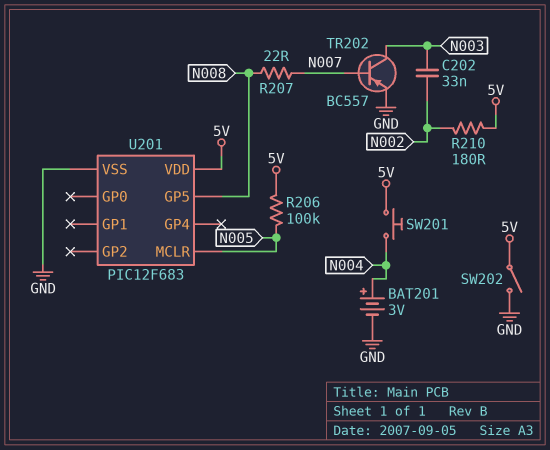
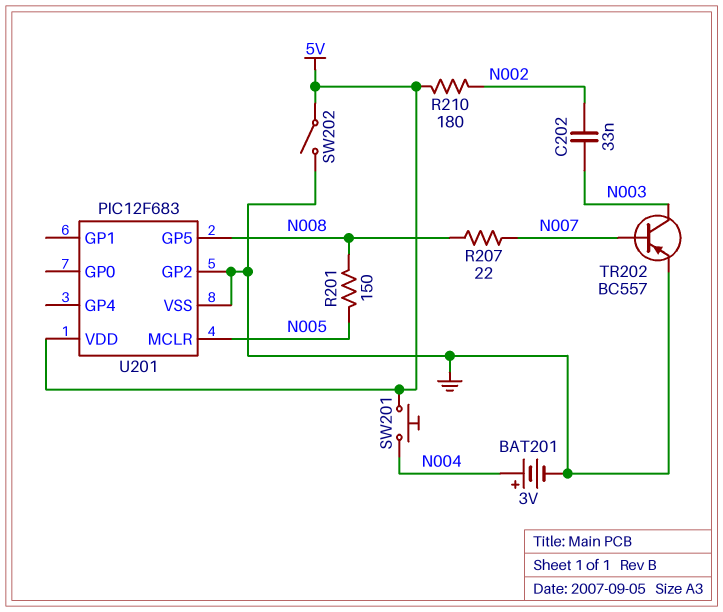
R201: none -> 150 (N005, N008)
R206: 100k (5V, N005) -> none
U201 pin GP2: none -> GND

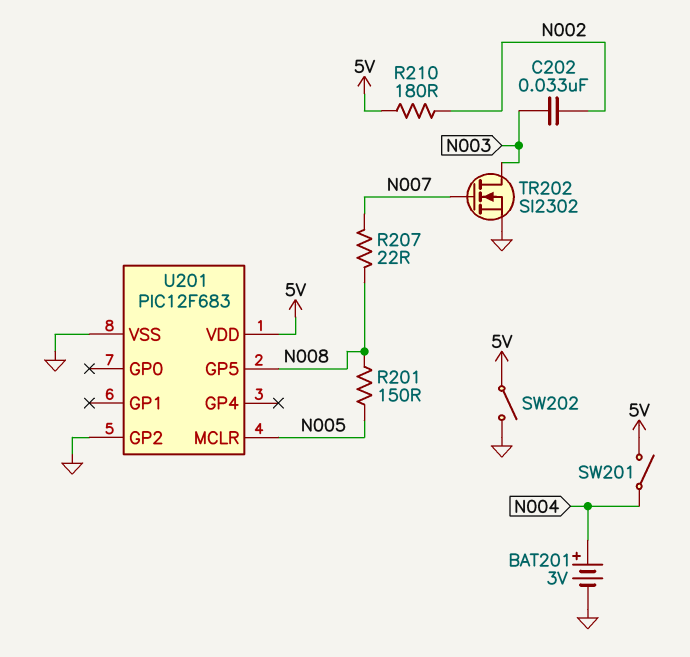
SW201: button (5V, N004) -> switch (5V, N004)
TR202: PNP BC557 (B N007, C N003, E GND) -> NMOS SI2302 (G N007, D N003, S GND)

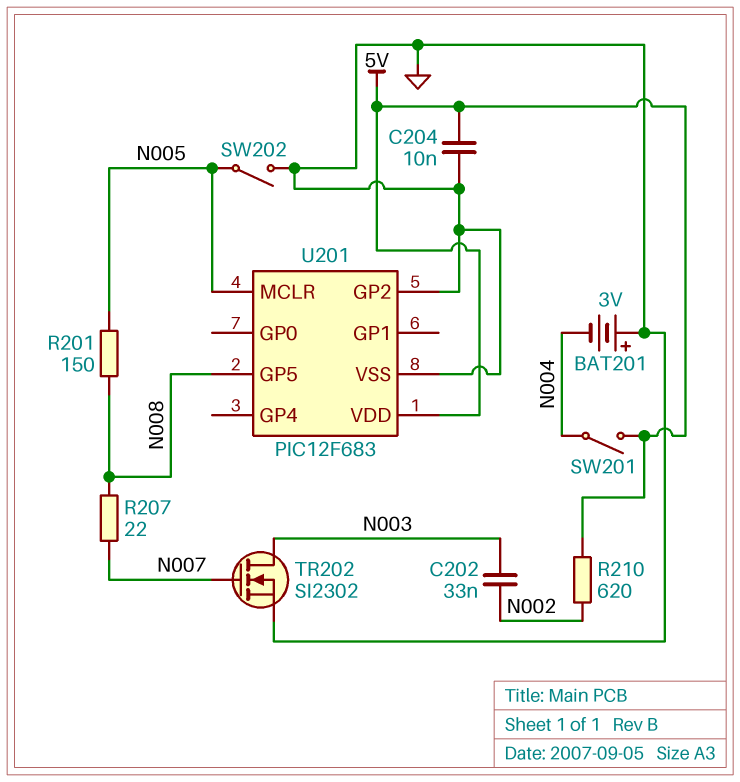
BAT201: 3V (plus N004, minus GND) -> 3V (plus GND, minus N004)
C204: none -> 10nF (5V, GND)
R210: 180 (5V, N002) -> 620 (5V, N002)
SW202: switch (5V, GND) -> switch (GND, N005)

